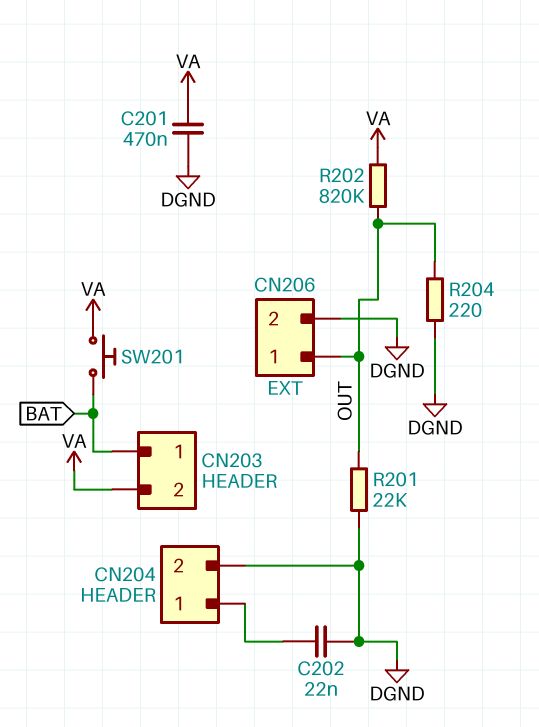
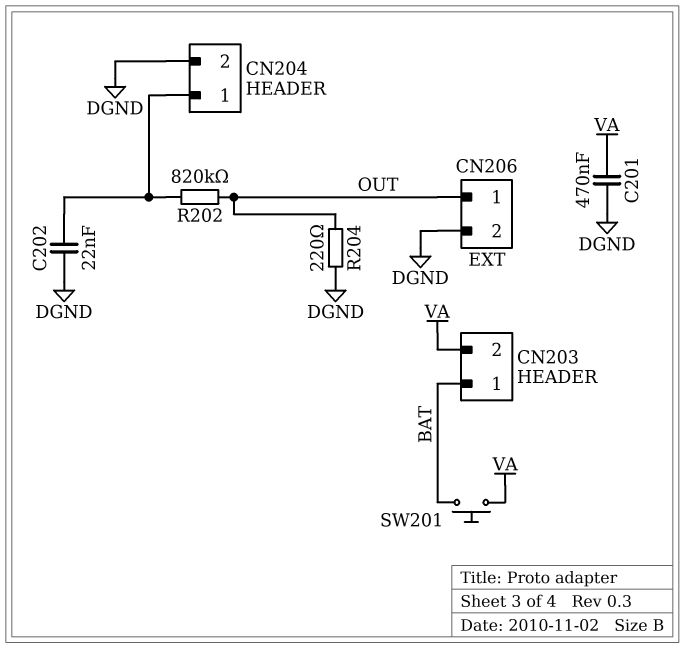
R201: 22k (DGND, OUT) -> none
R202: 820k (OUT, VA) -> 820k (CN204/1, OUT)

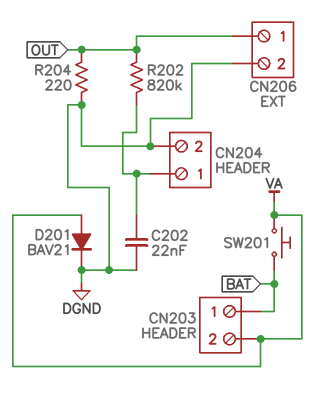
C201: 470nF (DGND, VA) -> none
D201: none -> diode BAV21 (A VA, K DGND)

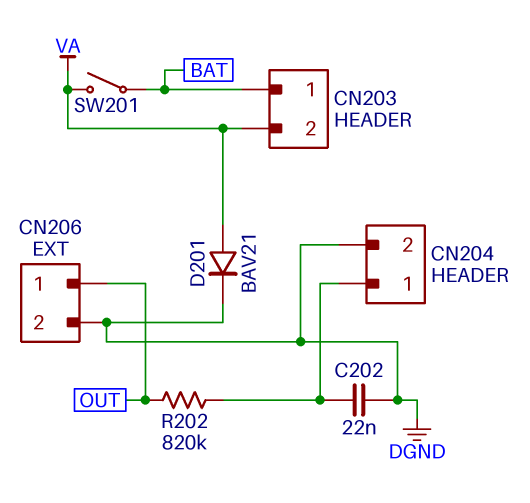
R204: 220 (DGND, OUT) -> none
SW201: button (BAT, VA) -> switch (BAT, VA)

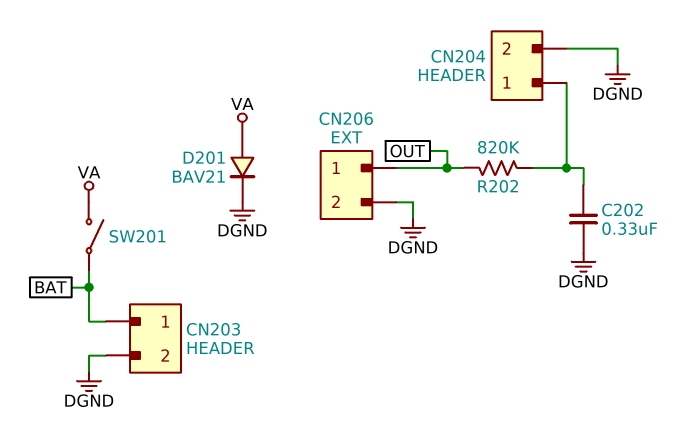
C202: 22nF (CN204/1, DGND) -> 330nF (CN204/1, DGND)
CN203 pin 2: VA -> DGND

